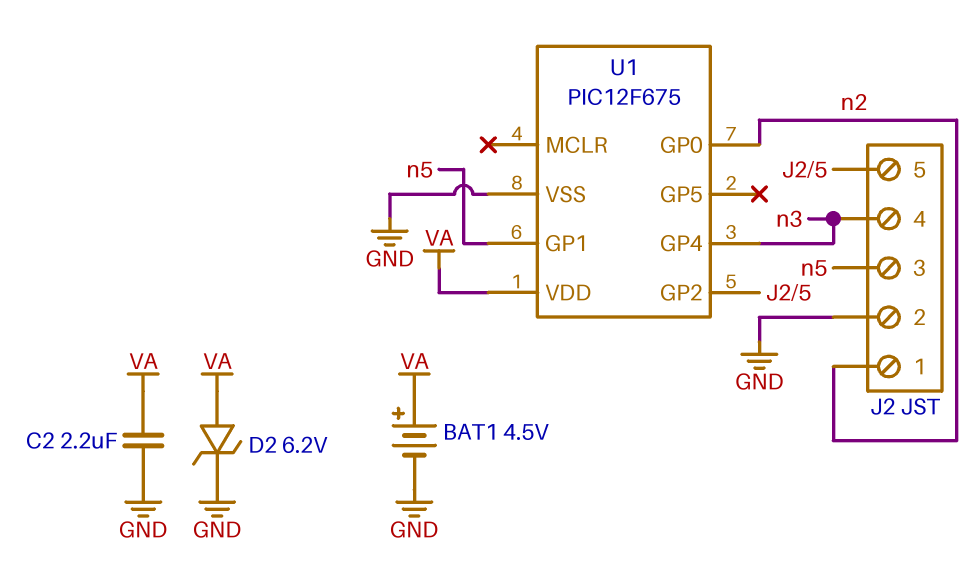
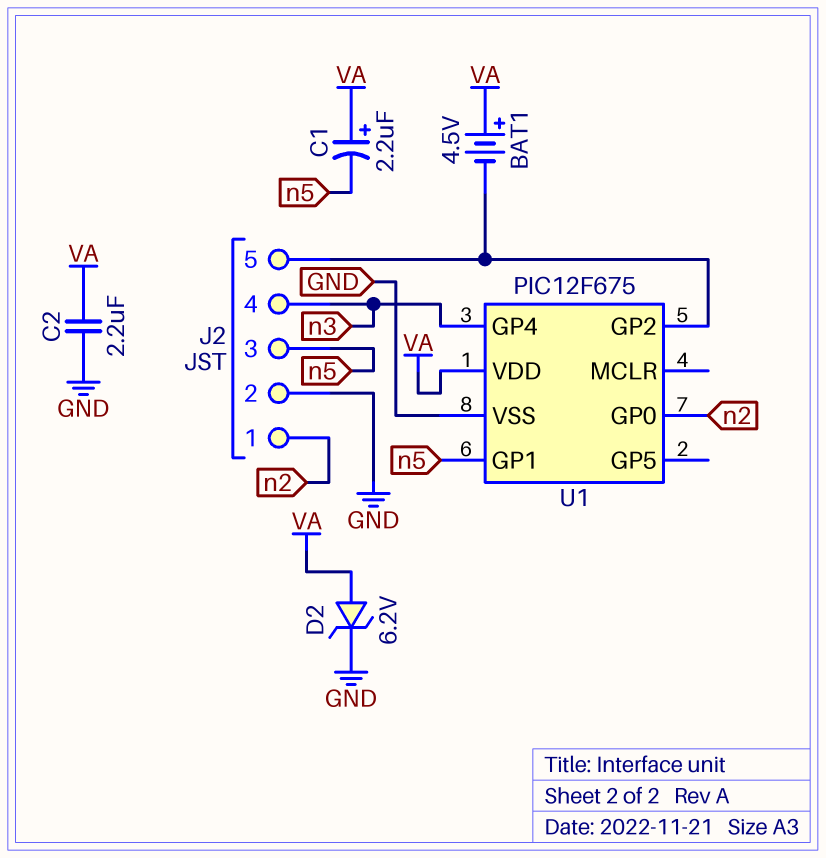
BAT1: 4.5V (plus VA, minus GND) -> 4.5V (plus VA, minus J2/5)
C1: none -> 2.2uF (plus VA, minus n5)

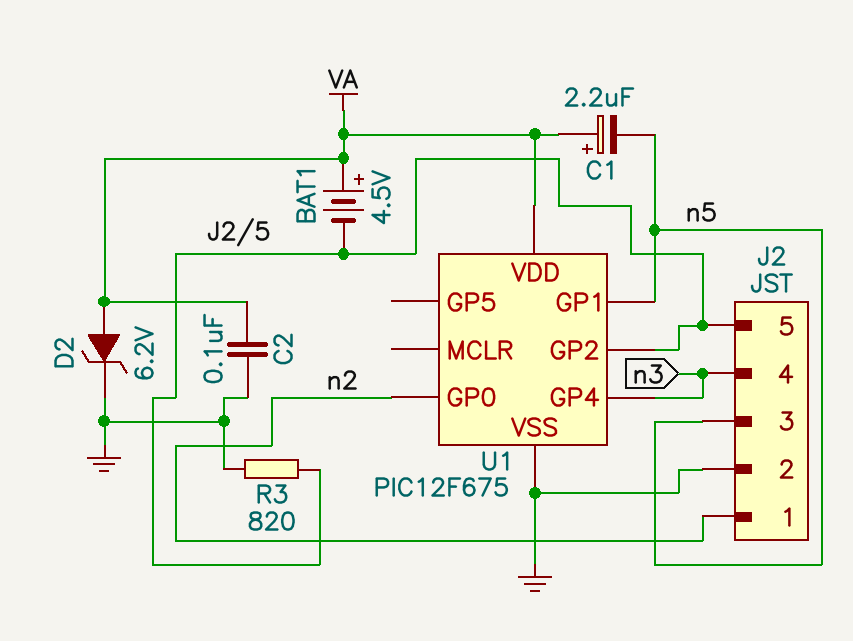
C2: 2.2uF (GND, VA) -> 100nF (GND, VA)
R3: none -> 820 (GND, J2/5)

